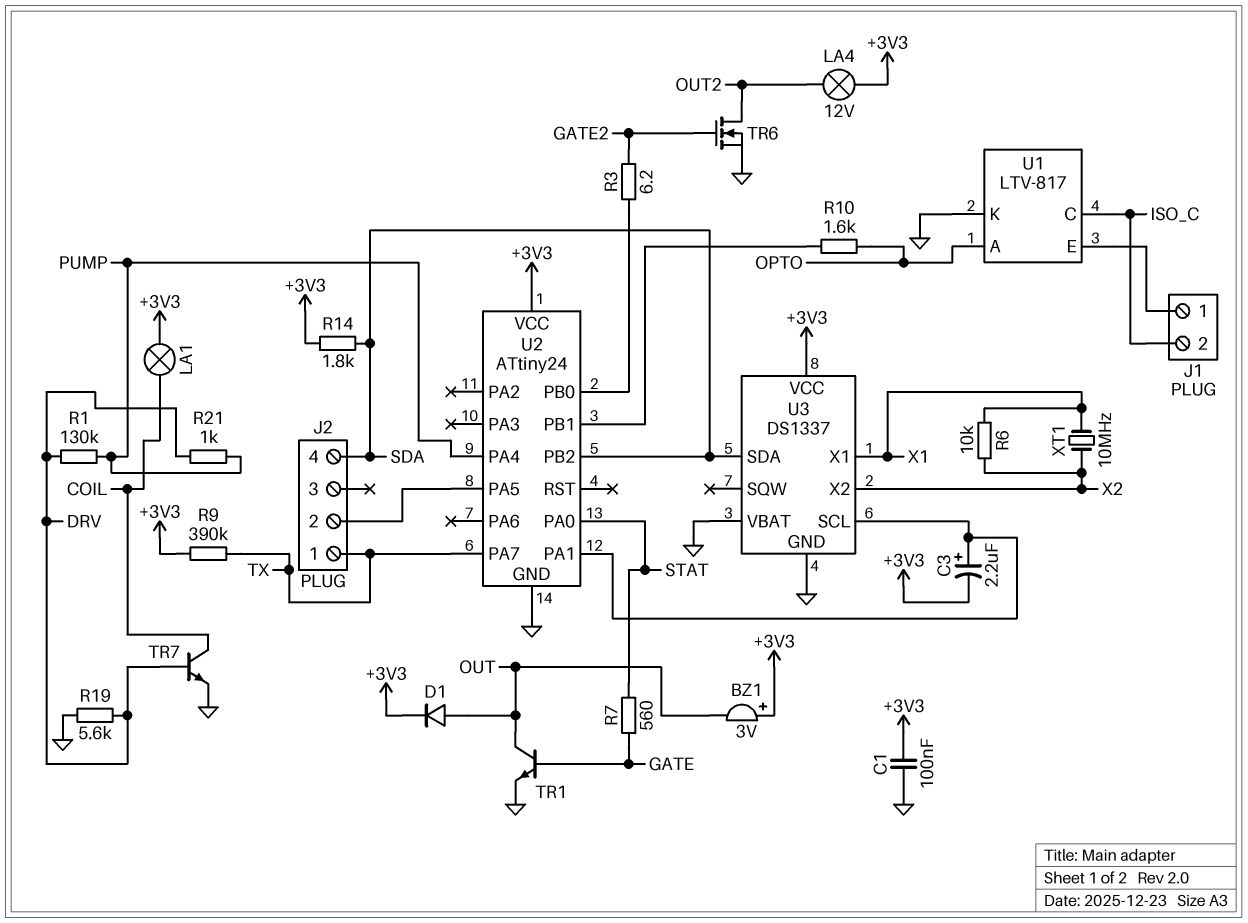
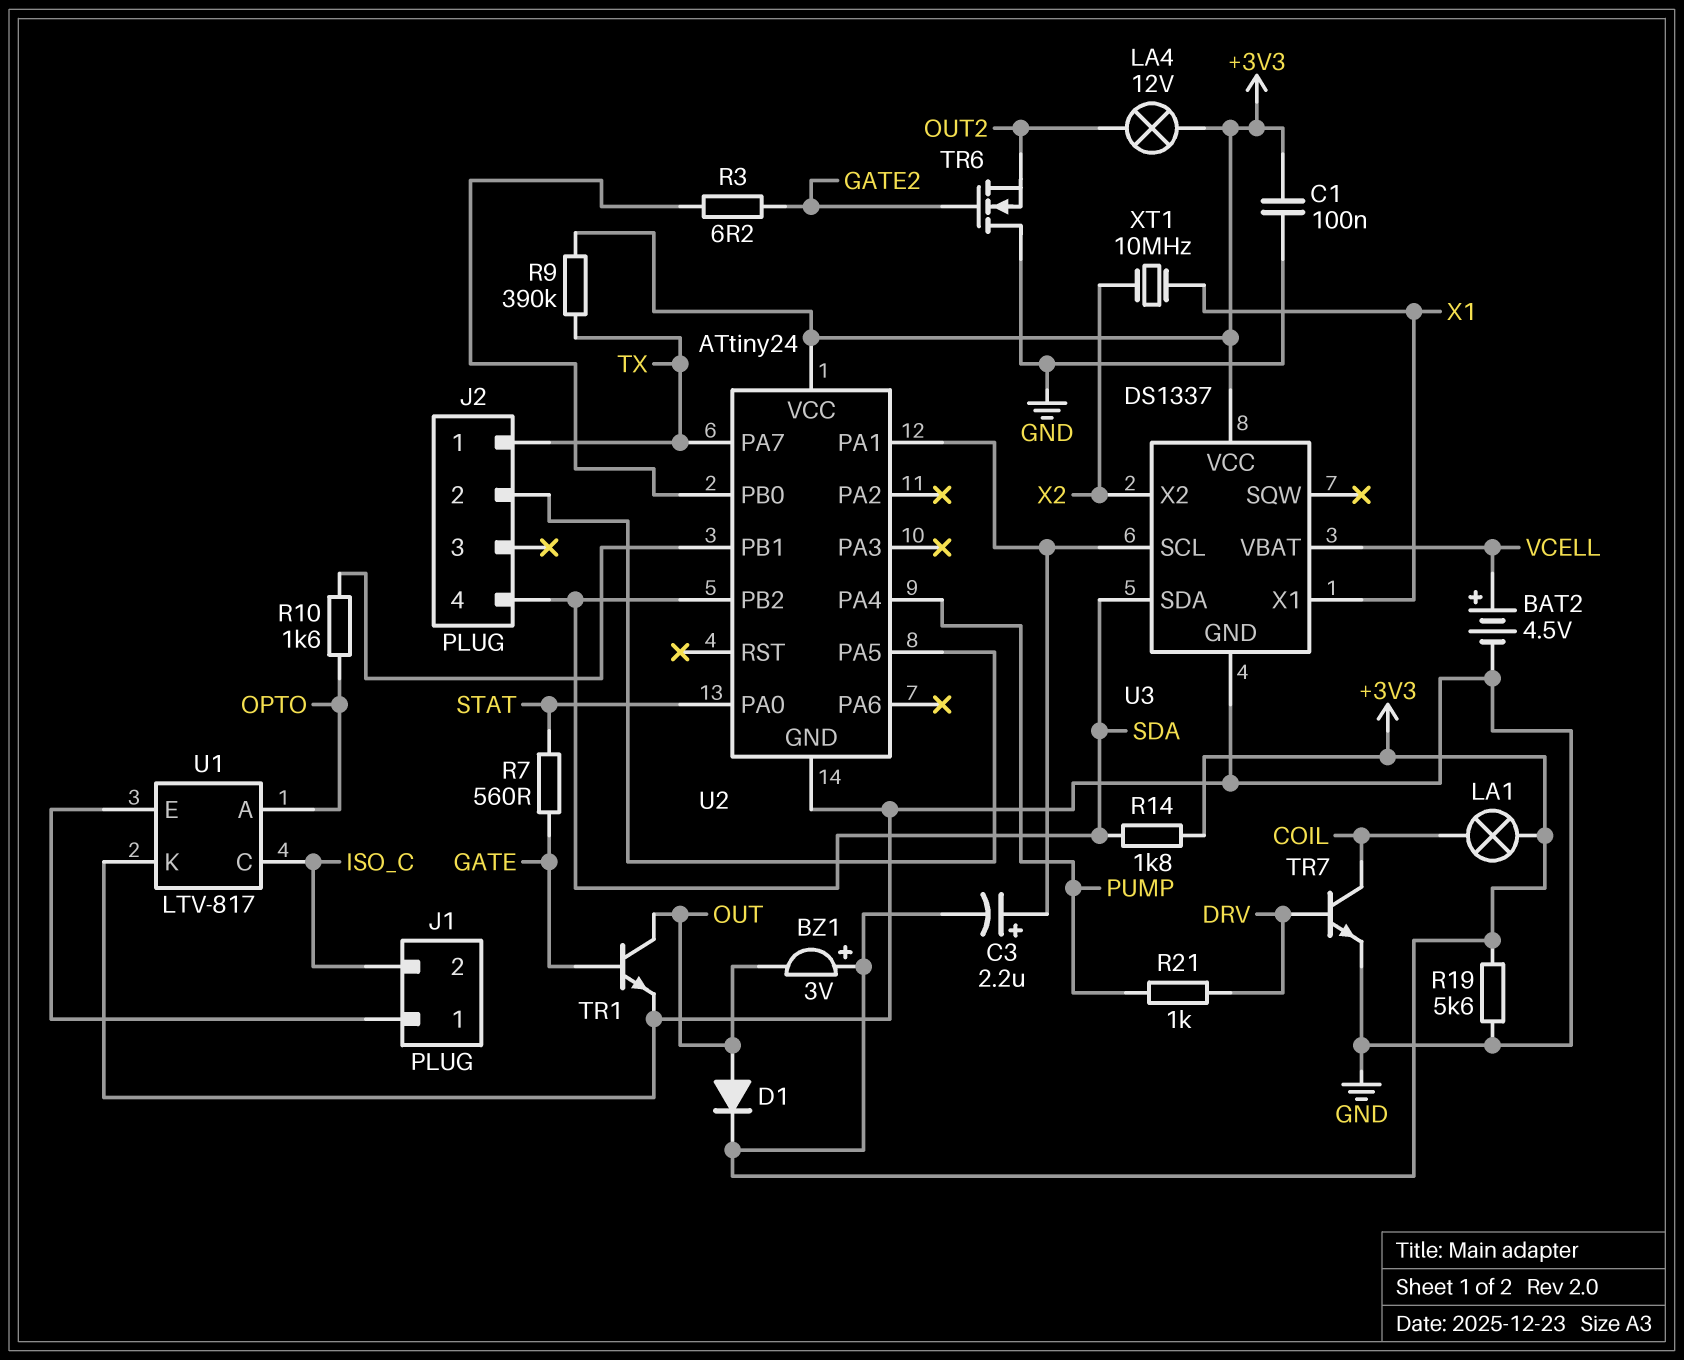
BAT2: none -> 4.5V (plus VCELL, minus GND)
R1: 130k (DRV, PUMP) -> none
R6: 10k (X1, X2) -> none
R19: 5.6k (DRV, GND) -> 5.6k (+3V3, GND)
TR6: NMOS (G GATE2, D OUT2, S GND) -> NMOS (G GATE2, D GND, S OUT2)
U3 pin VBAT: GND -> VCELL

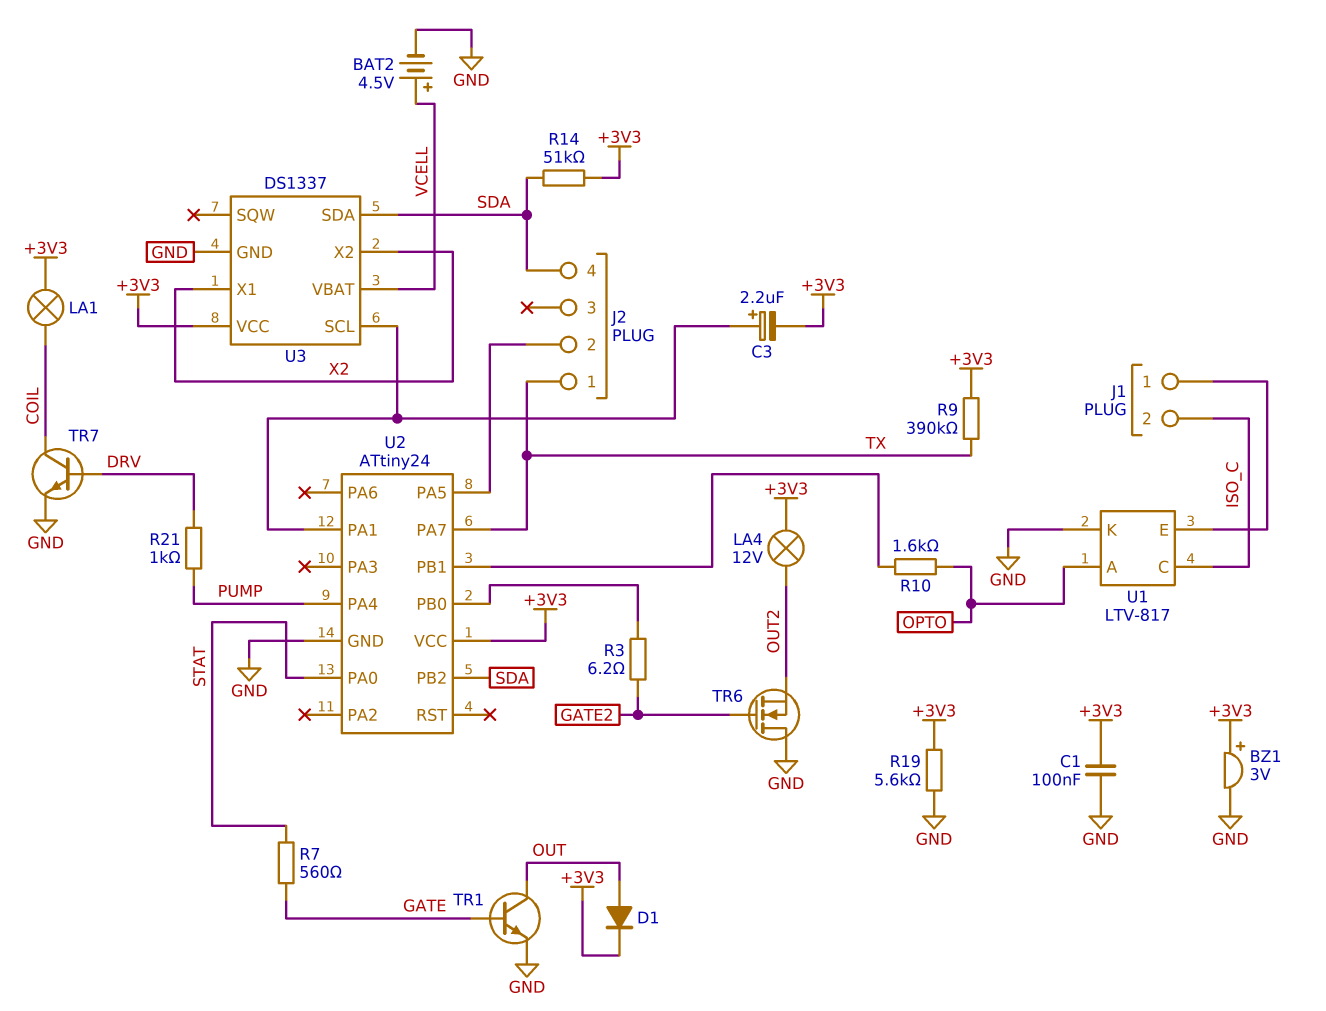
BZ1: buzzer 3V (plus +3V3, minus OUT) -> buzzer 3V (plus +3V3, minus GND)
R14: 1.8k (+3V3, SDA) -> 51k (+3V3, SDA)
U3 pin X1: X1 -> X2
XT1: 10MHz (X1, X2) -> none

